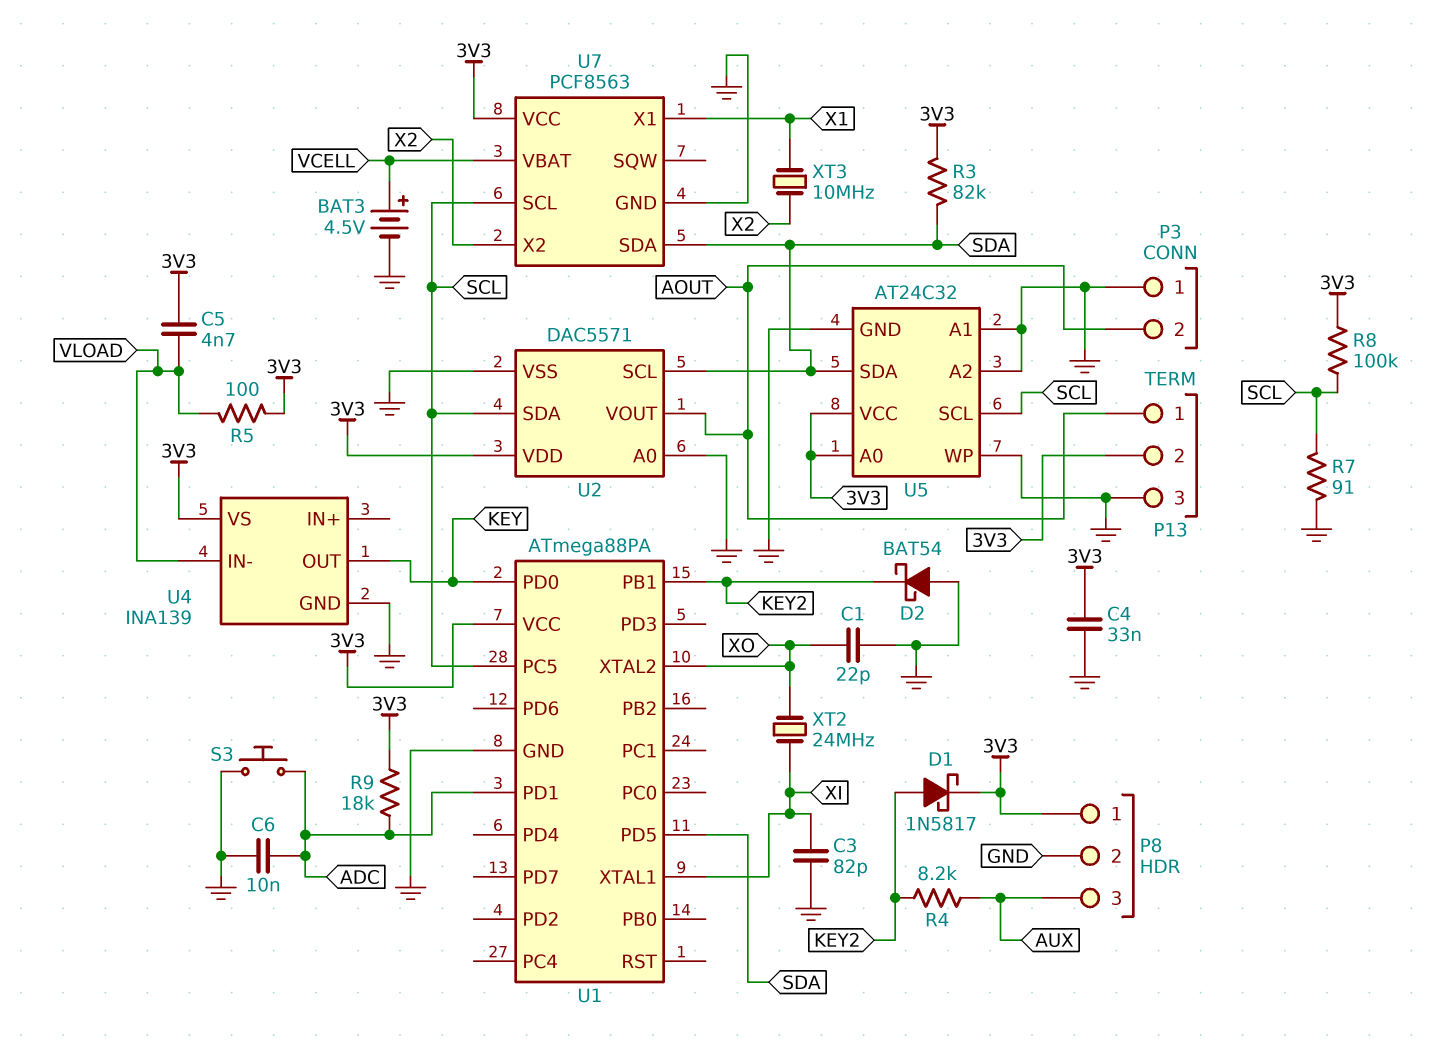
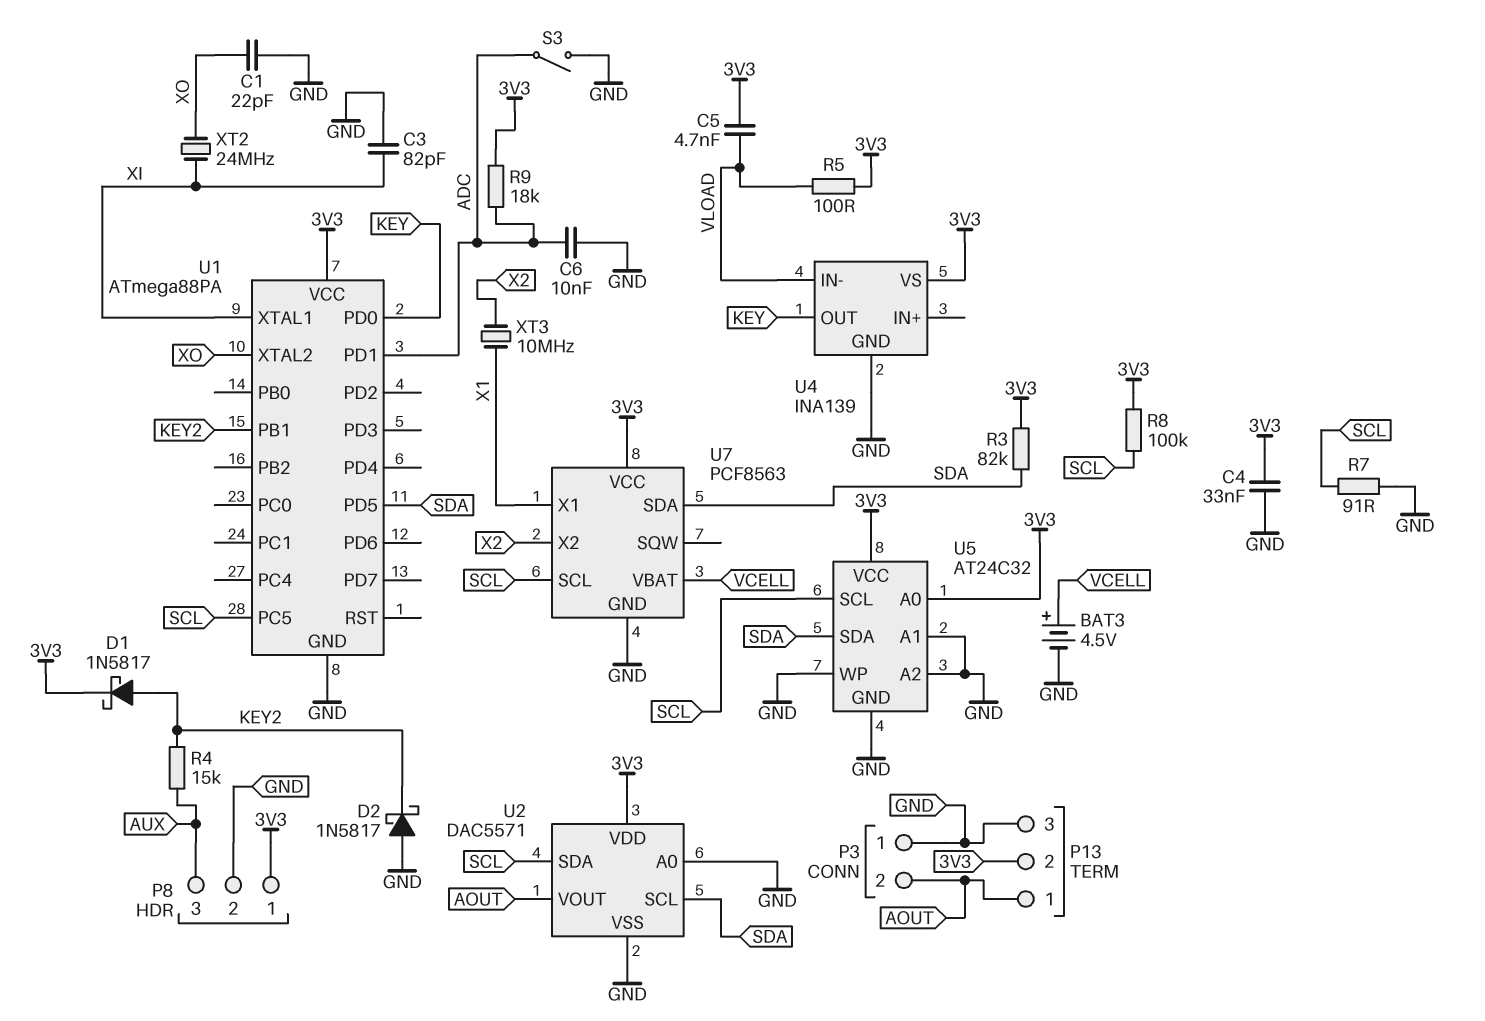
D2: schottky BAT54 (A GND, K KEY2) -> schottky 1N5817 (A GND, K KEY2)
R4: 8.2k (AUX, KEY2) -> 15k (AUX, KEY2)
S3: button (ADC, GND) -> switch (ADC, GND)

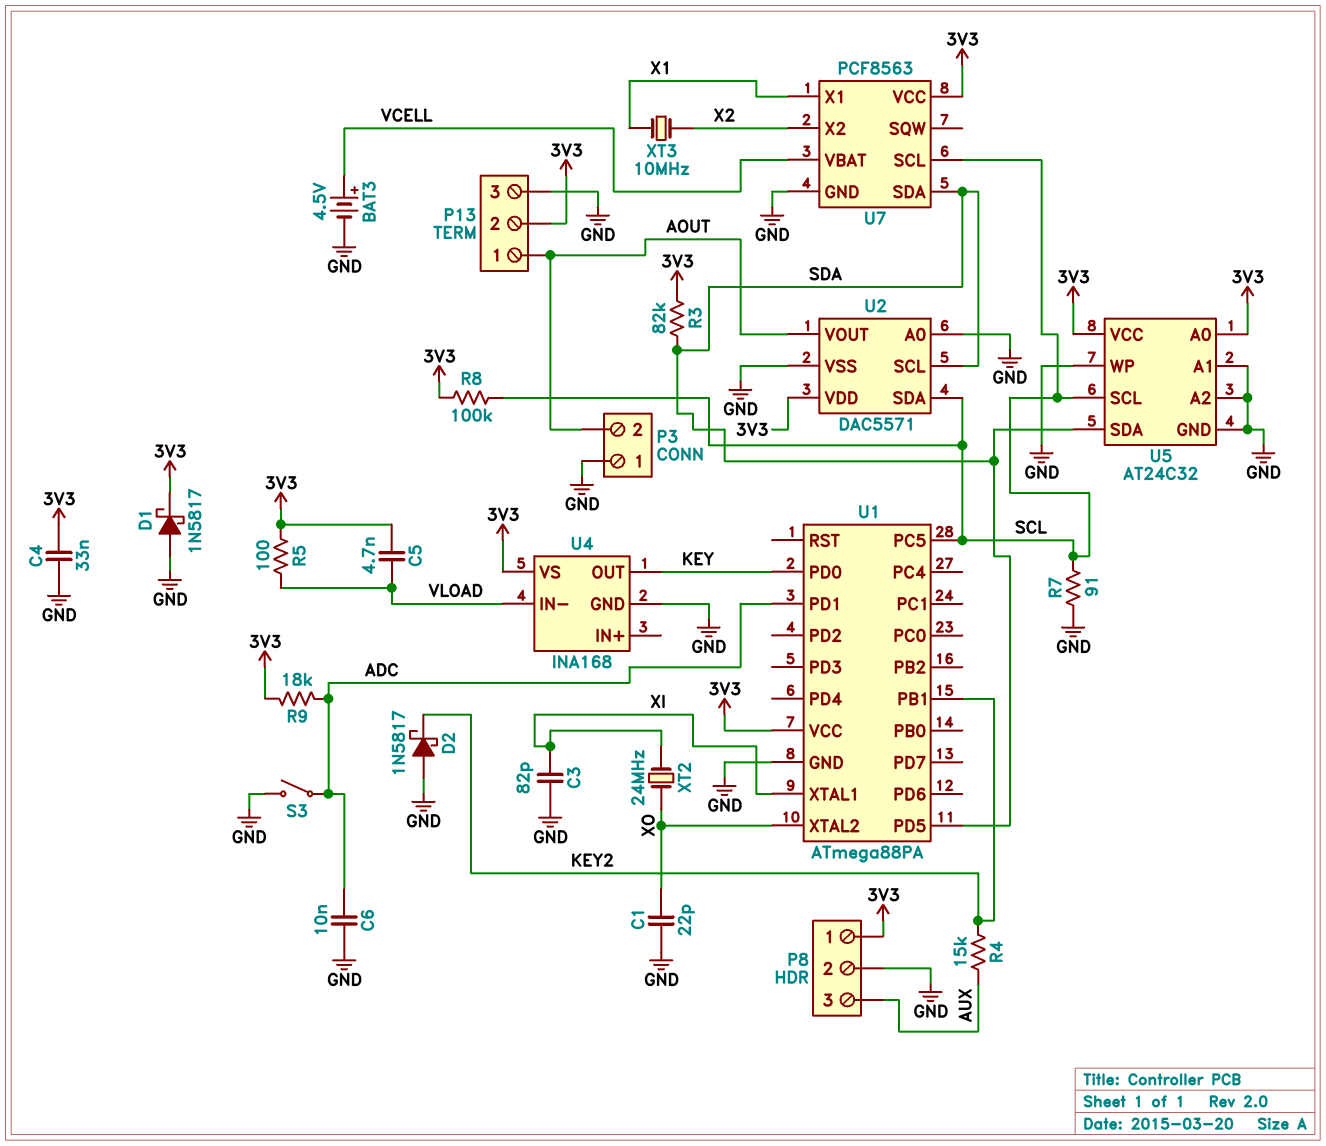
D1: schottky 1N5817 (A KEY2, K 3V3) -> schottky 1N5817 (A GND, K 3V3)
U4: INA139 -> INA168

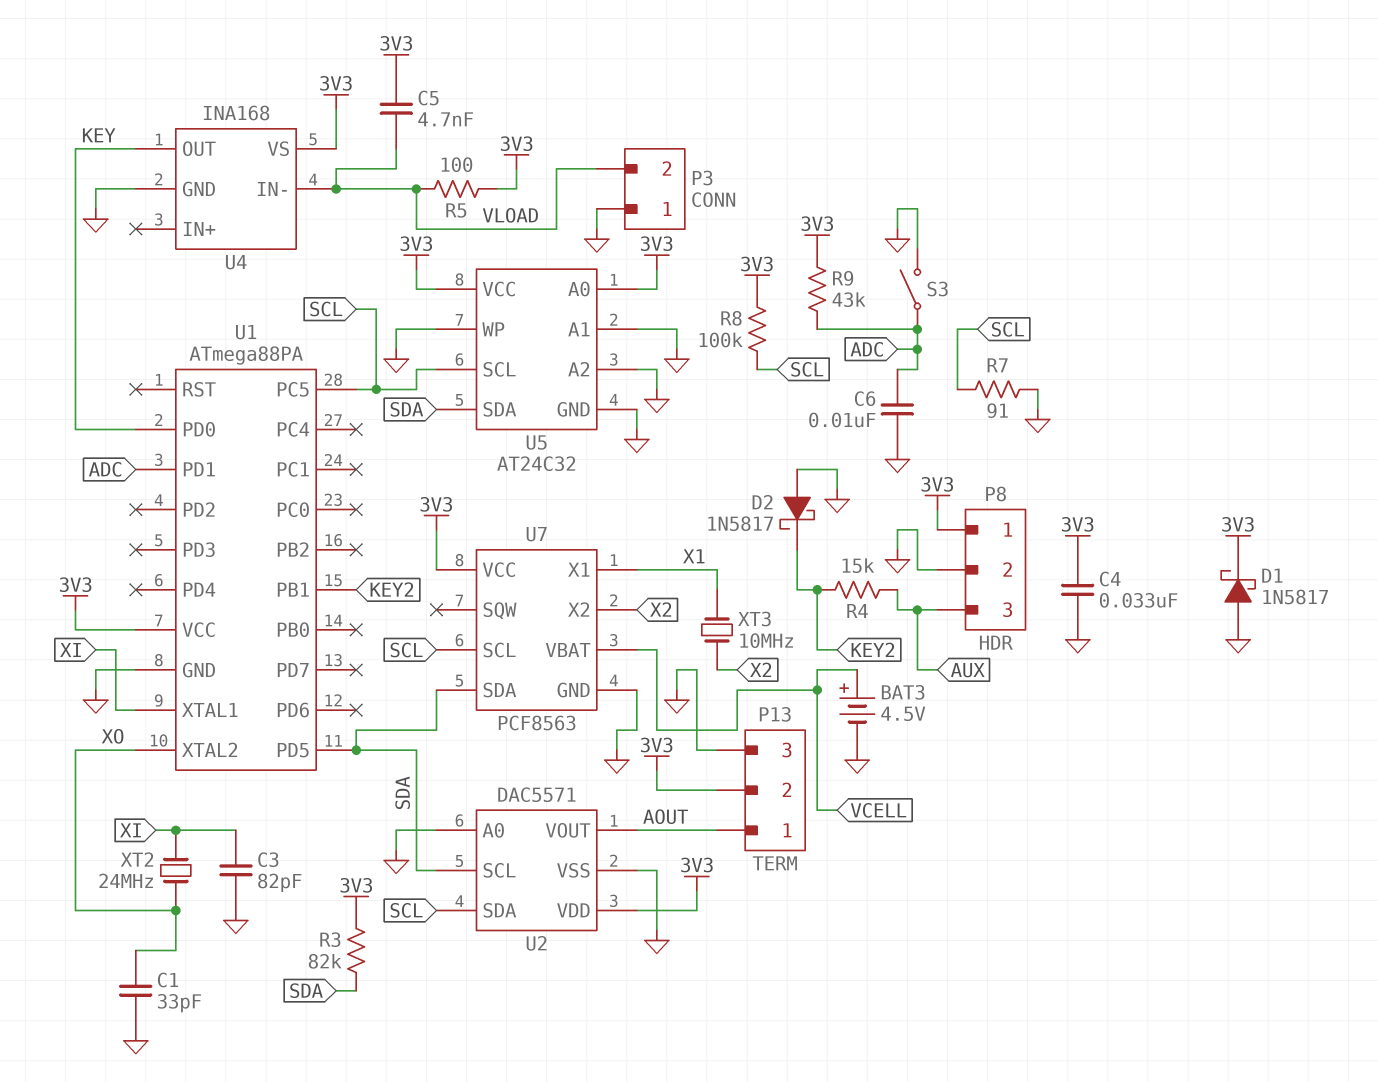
C1: 22pF (GND, XO) -> 33pF (GND, XO)
P3 pin 2: AOUT -> VLOAD
R9: 18k (3V3, ADC) -> 43k (3V3, ADC)

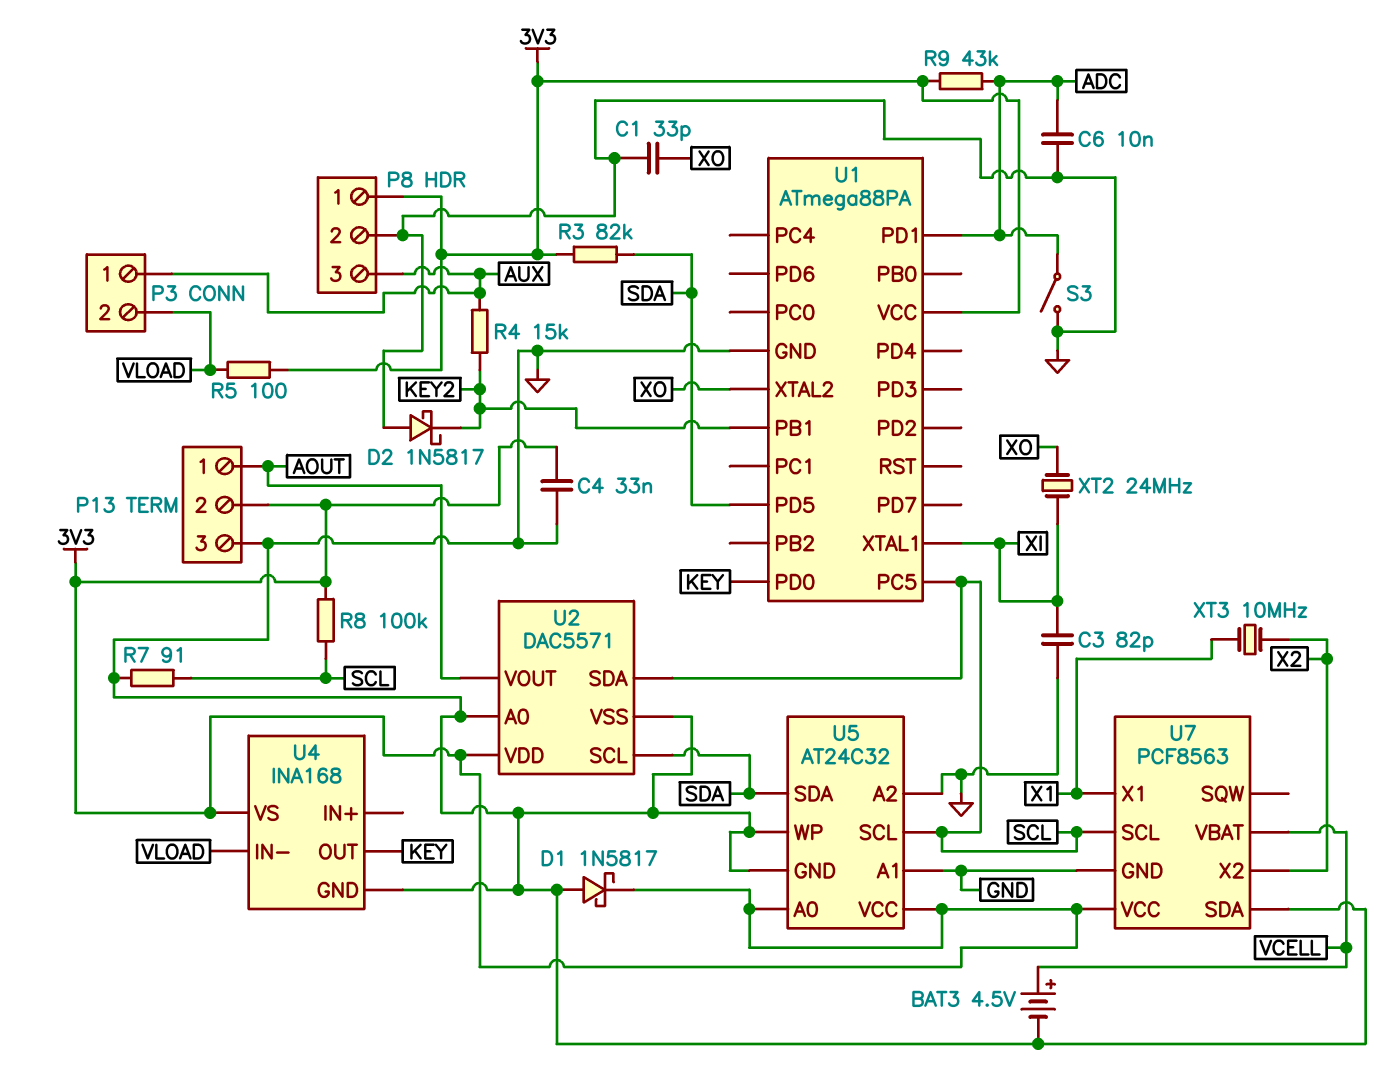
C5: 4.7nF (3V3, VLOAD) -> none
P3 pin 1: GND -> AUX
U7 pin SDA: SDA -> GND

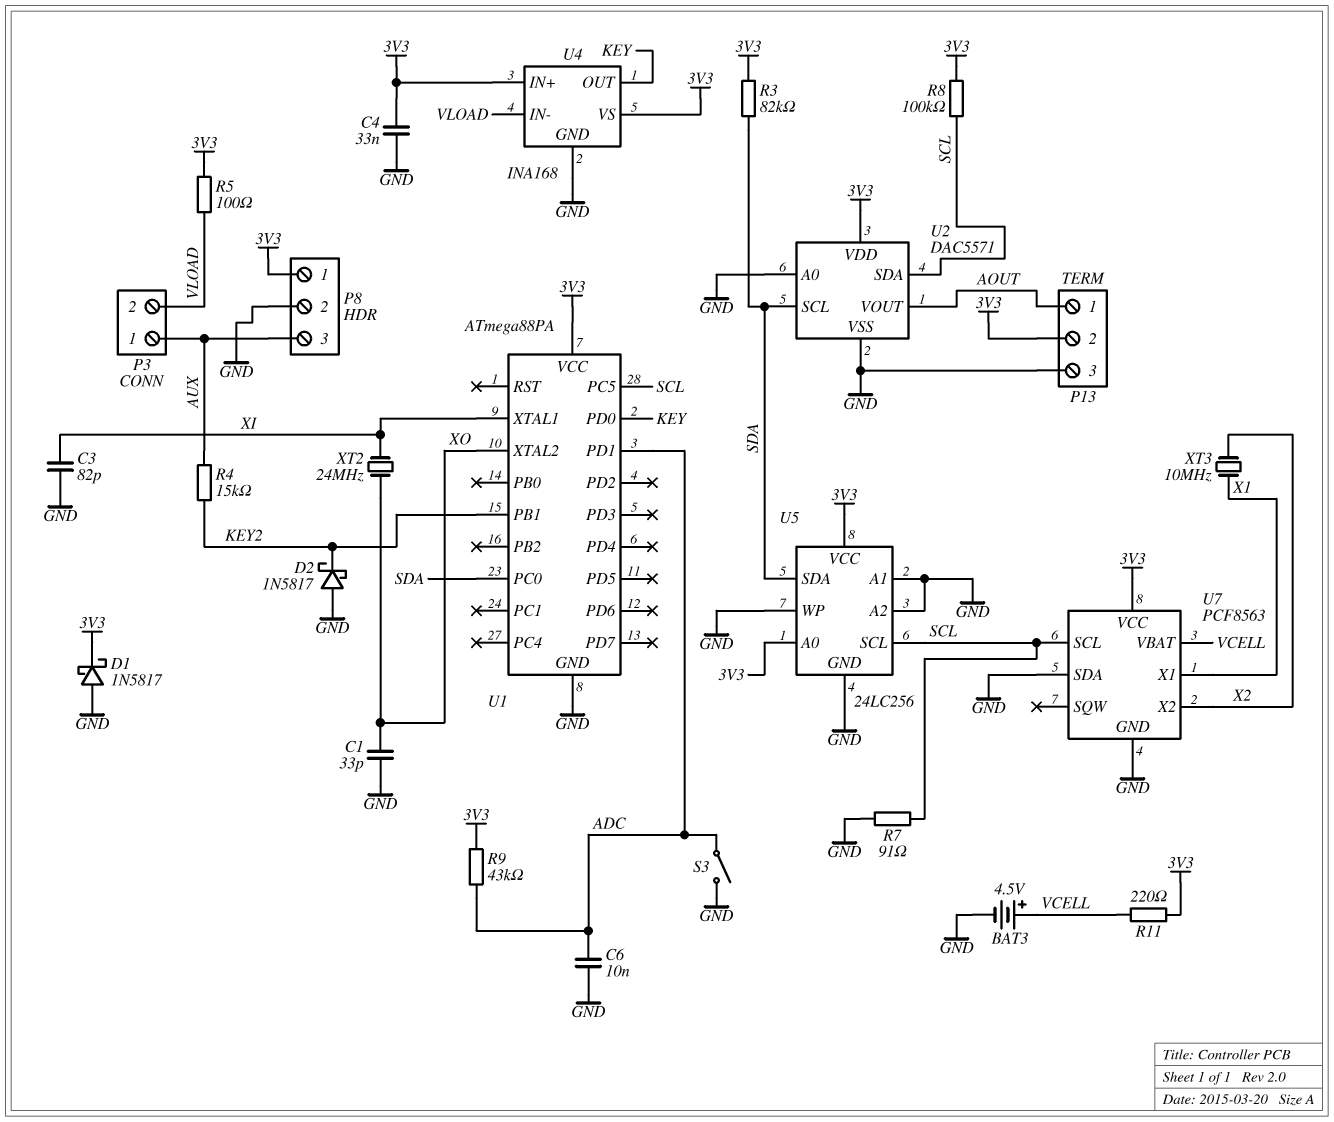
R11: none -> 220 (3V3, VCELL)
U1 pin PC0: none -> SDA
U1 pin PD5: SDA -> none
U4 pin IN+: none -> 3V3
U5: AT24C32 -> 24LC256

